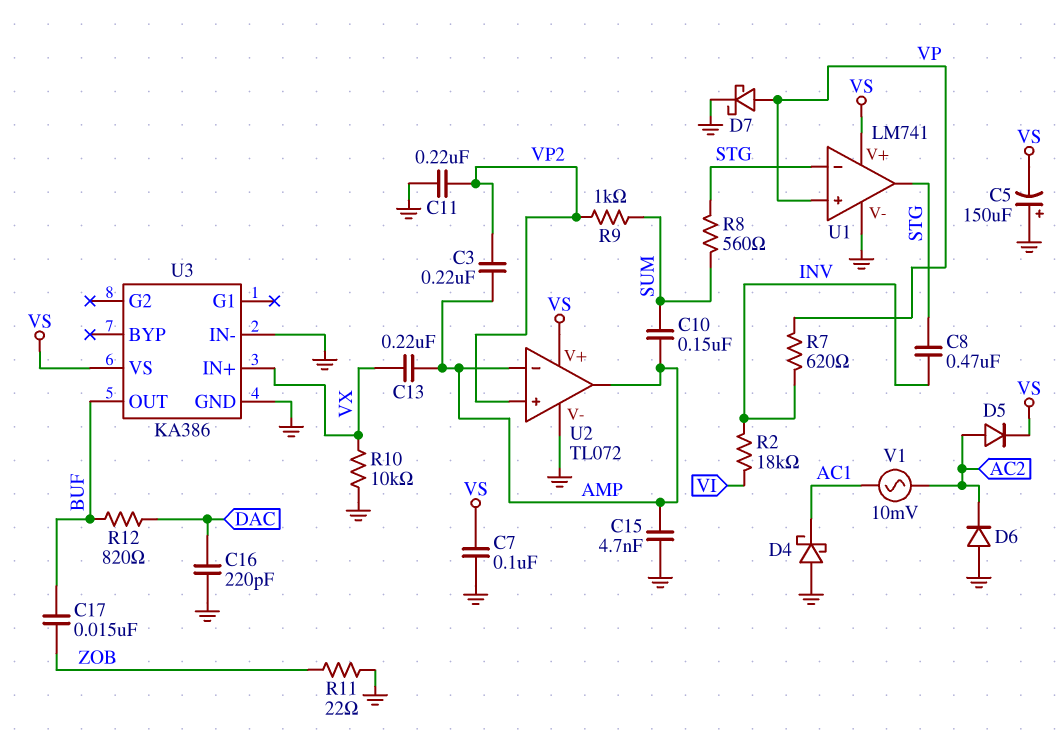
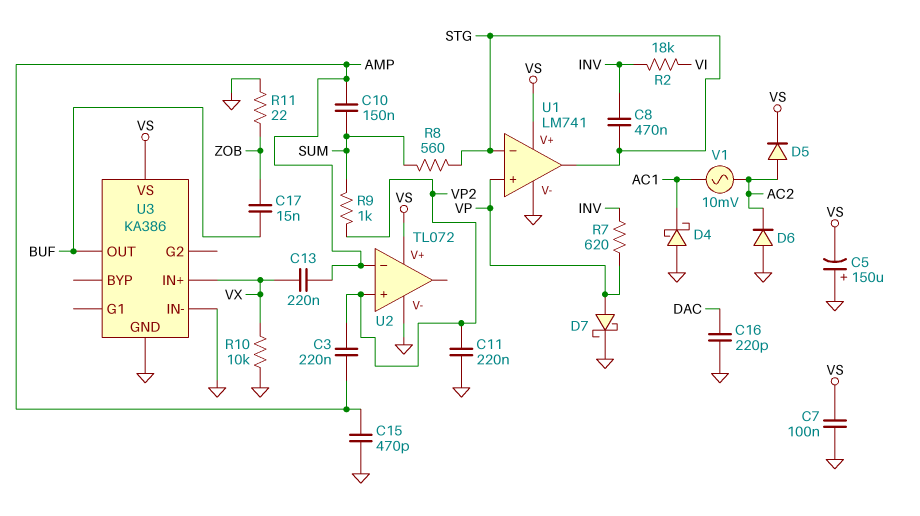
C15: 4.7nF (AMP, GND) -> 470pF (AMP, GND)
R12: 820 (BUF, DAC) -> none
U2 pin out: AMP -> none

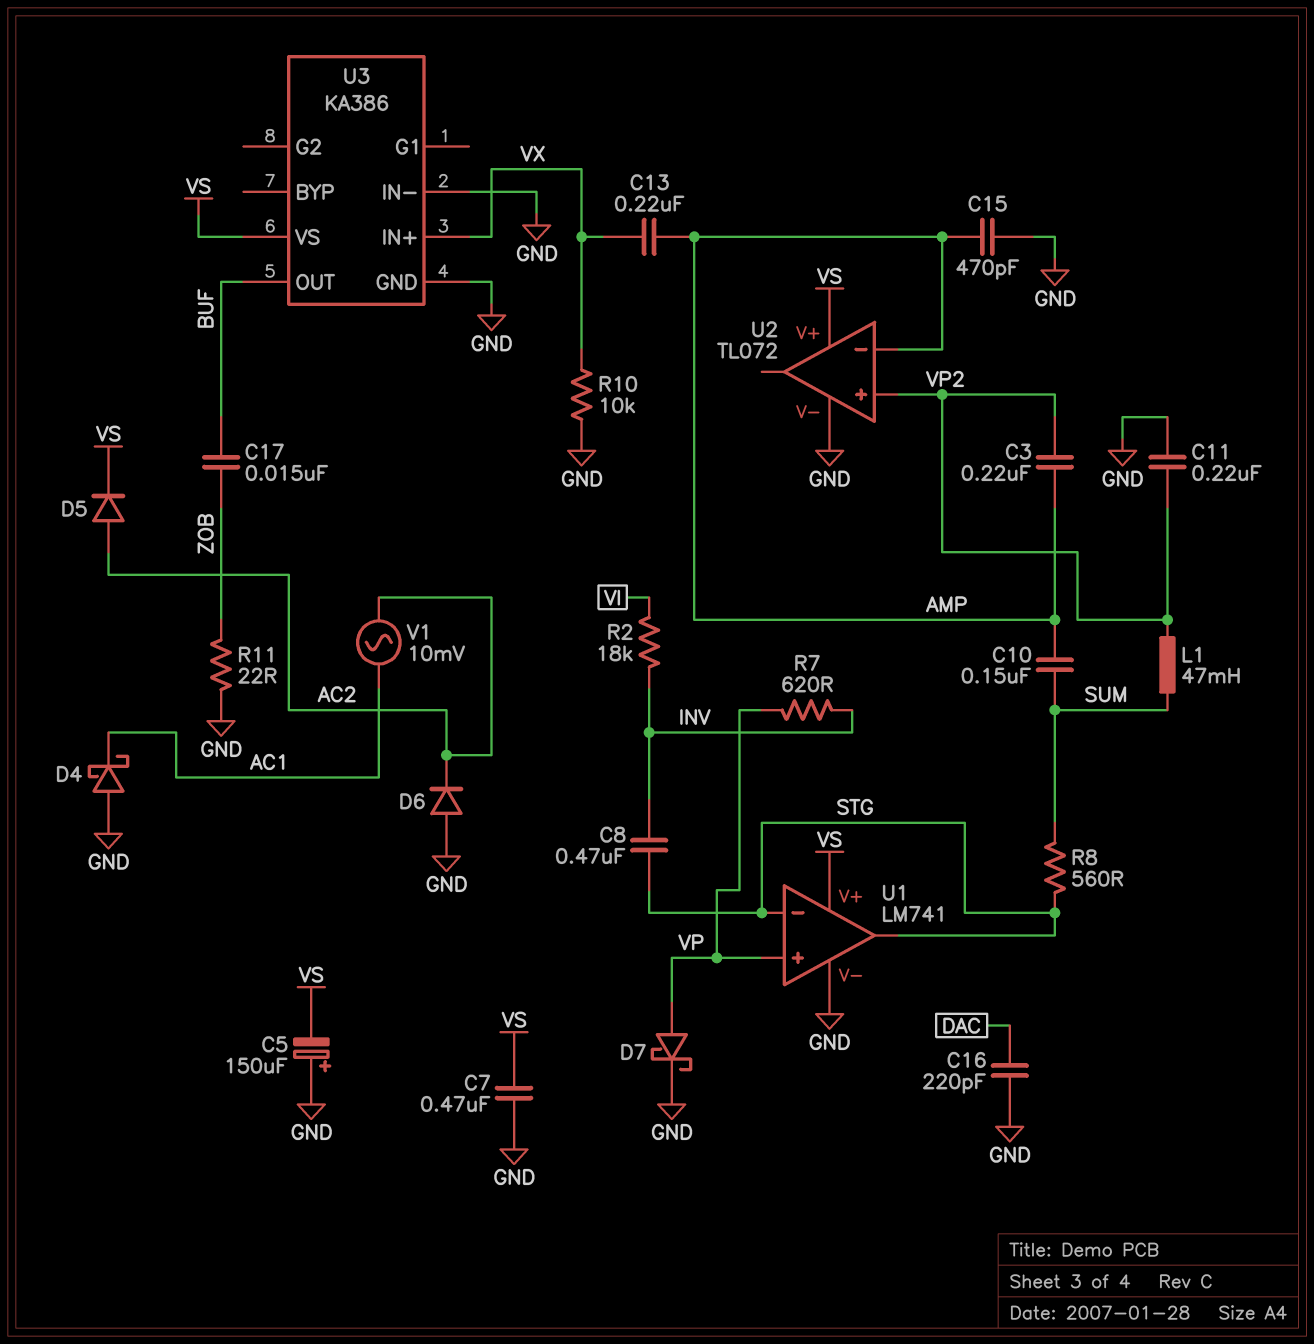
C7: 100nF (GND, VS) -> 470nF (GND, VS)
L1: none -> 47mH (SUM, VP2)
R9: 1k (SUM, VP2) -> none

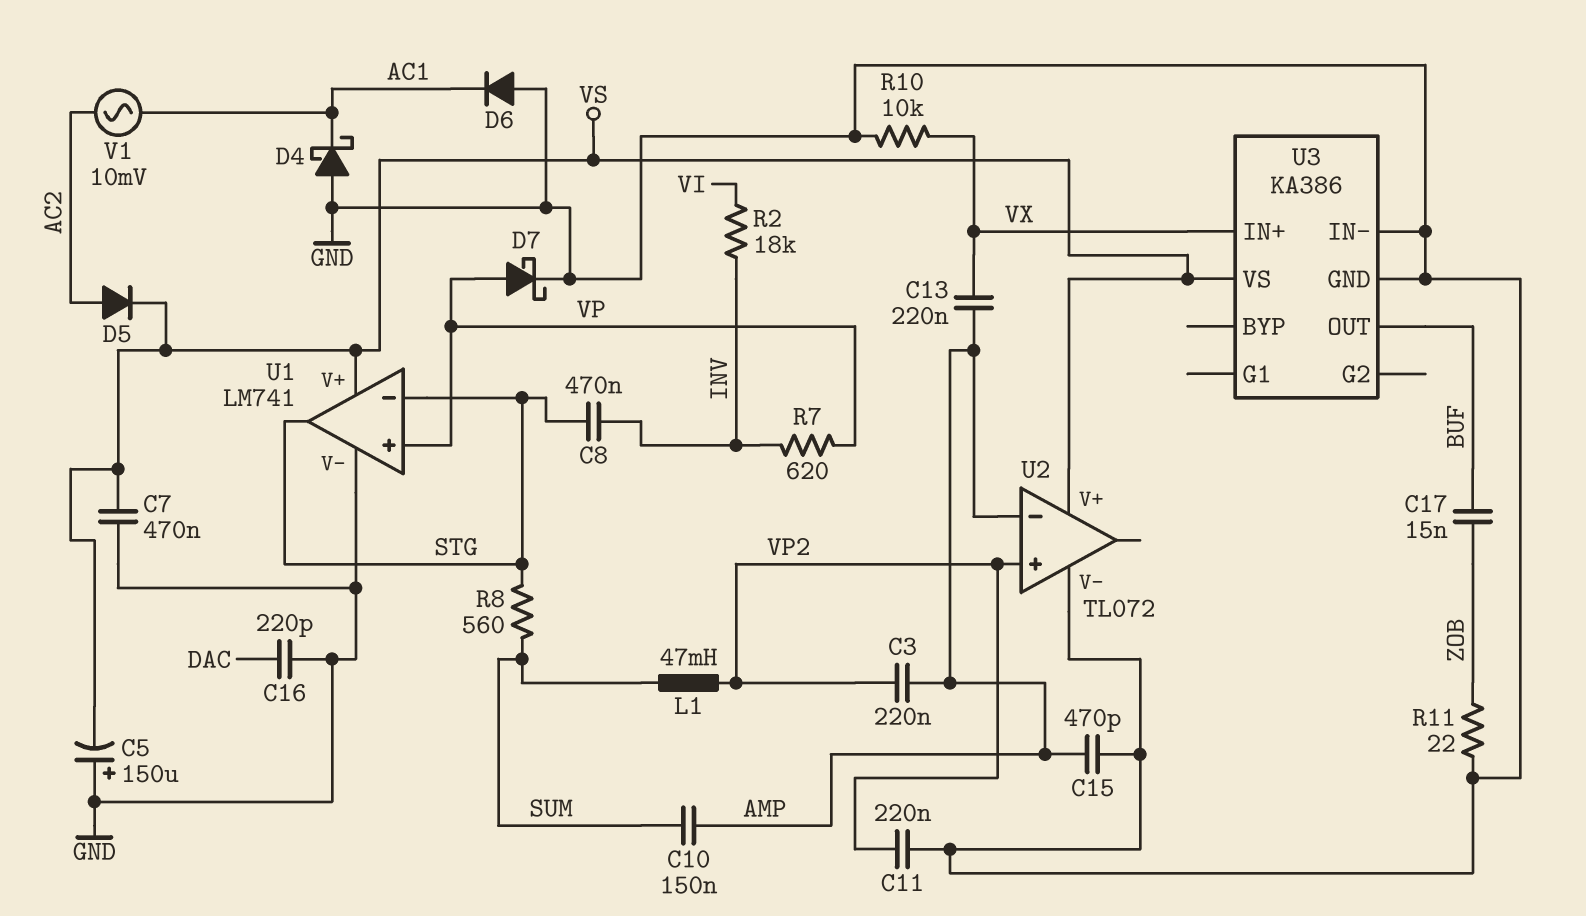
D6: diode (A GND, K AC2) -> diode (A GND, K AC1)

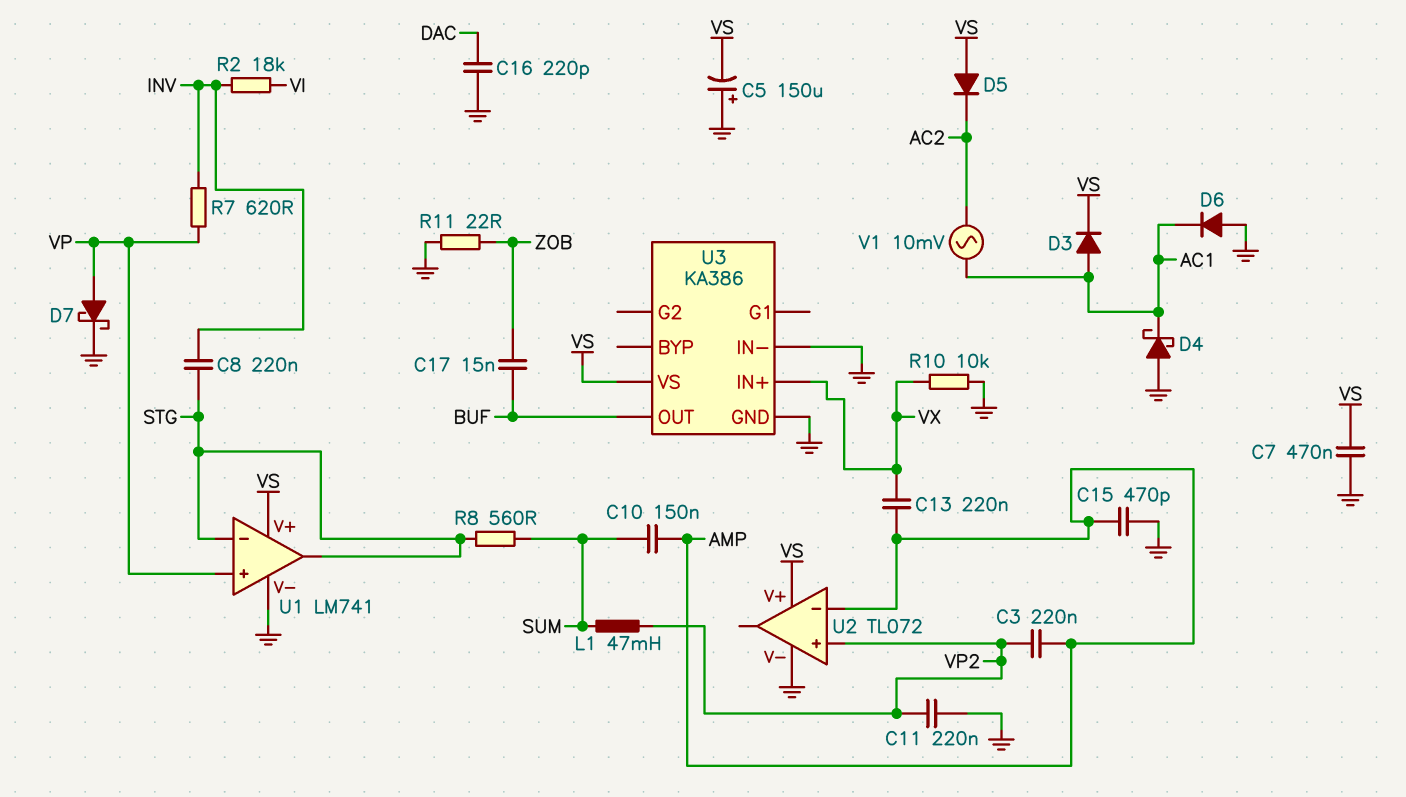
C8: 470nF (INV, STG) -> 220nF (INV, STG)
D3: none -> diode (A AC1, K VS)
D5: diode (A AC2, K VS) -> diode (A VS, K AC2)

